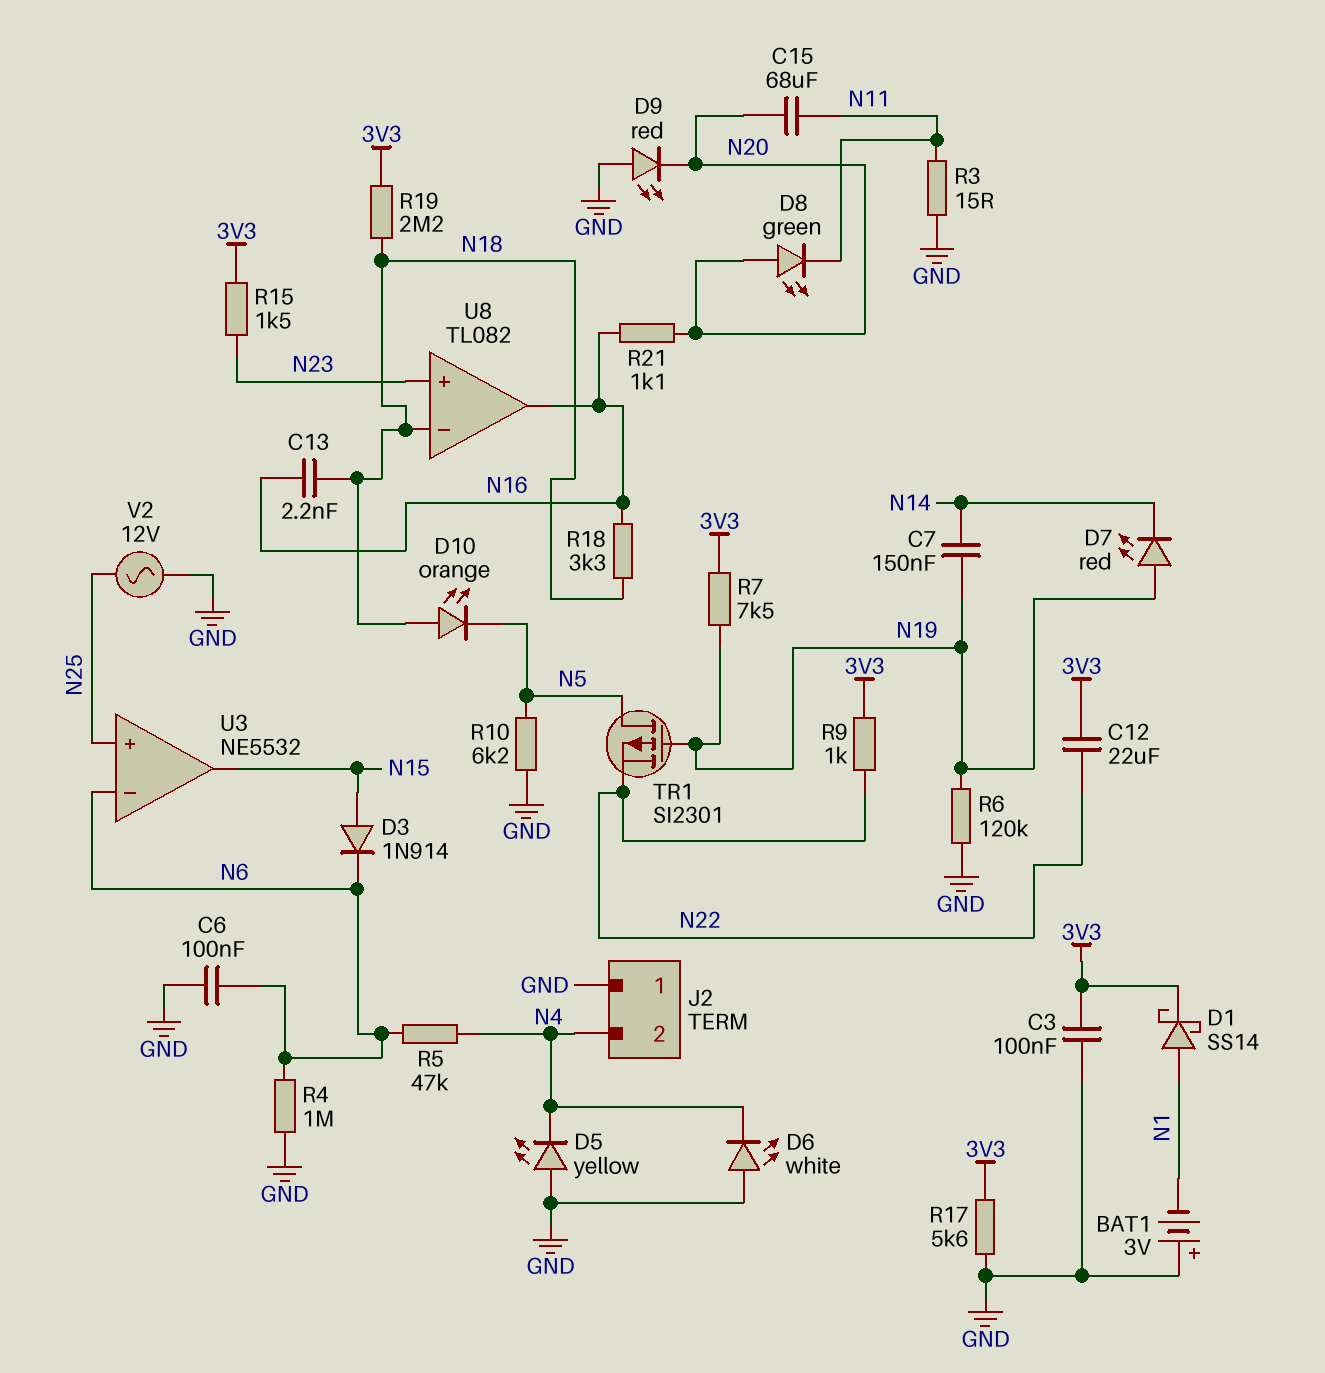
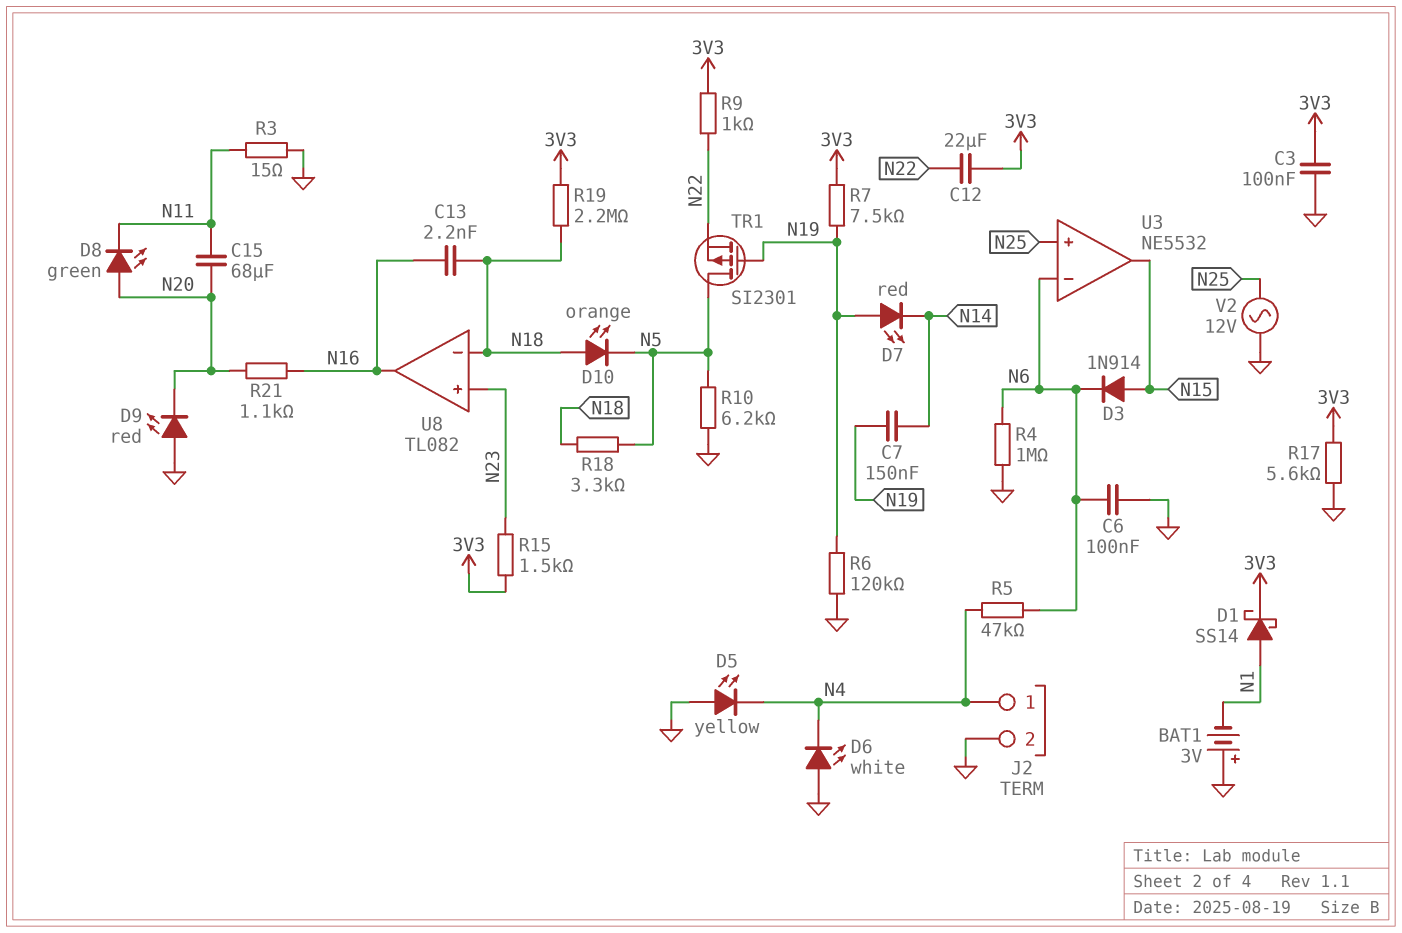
J2 pin 1: GND -> N4
J2 pin 2: N4 -> GND
R18: 3.3k (N16, N18) -> 3.3k (N5, N18)

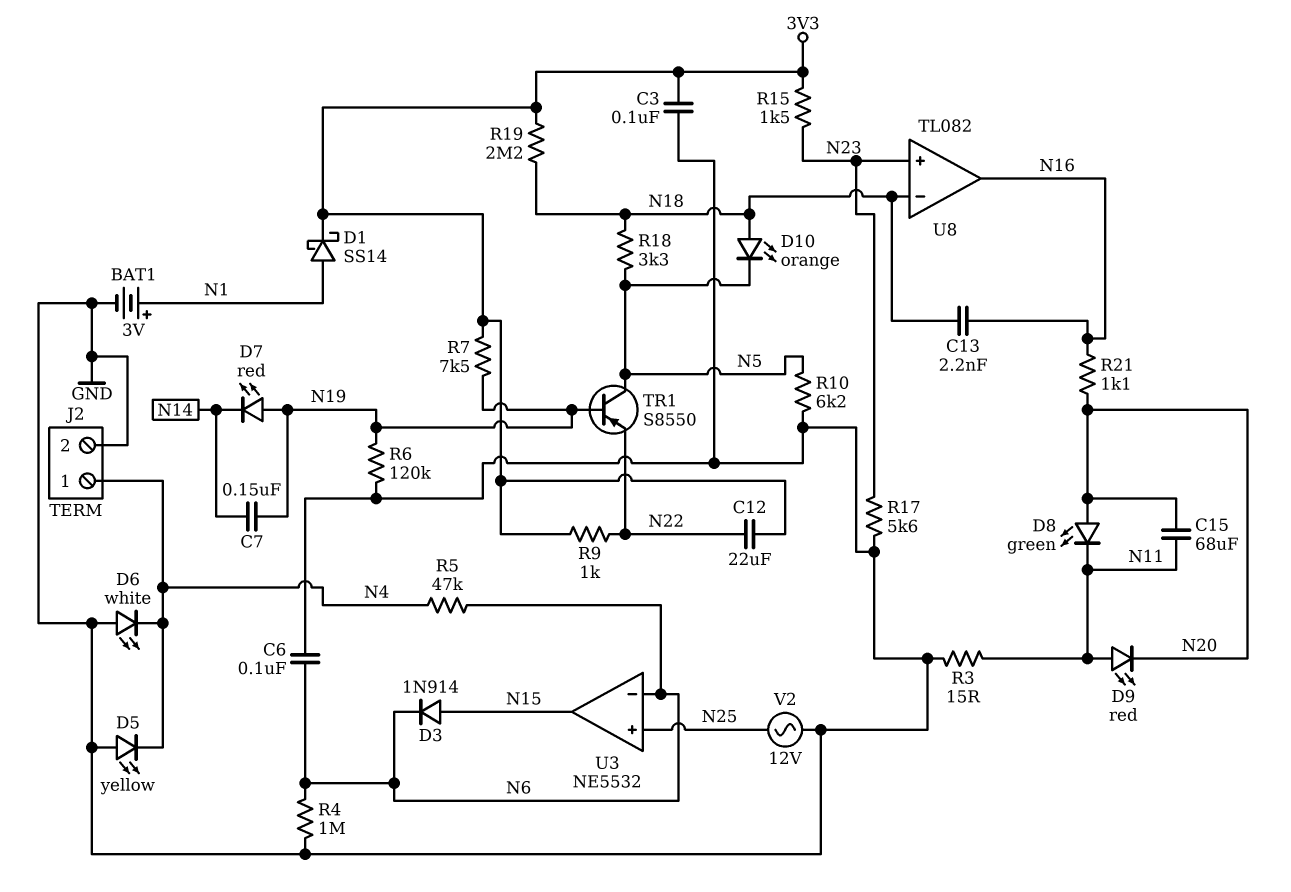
BAT1: 3V (plus GND, minus N1) -> 3V (plus N1, minus GND)
D9: LED red (A GND, K N20) -> LED red (A N11, K N20)
R17: 5.6k (3V3, GND) -> 5.6k (GND, N23)
TR1: PMOS SI2301 (G N19, D N5, S N22) -> PNP S8550 (B N19, C N5, E N22)

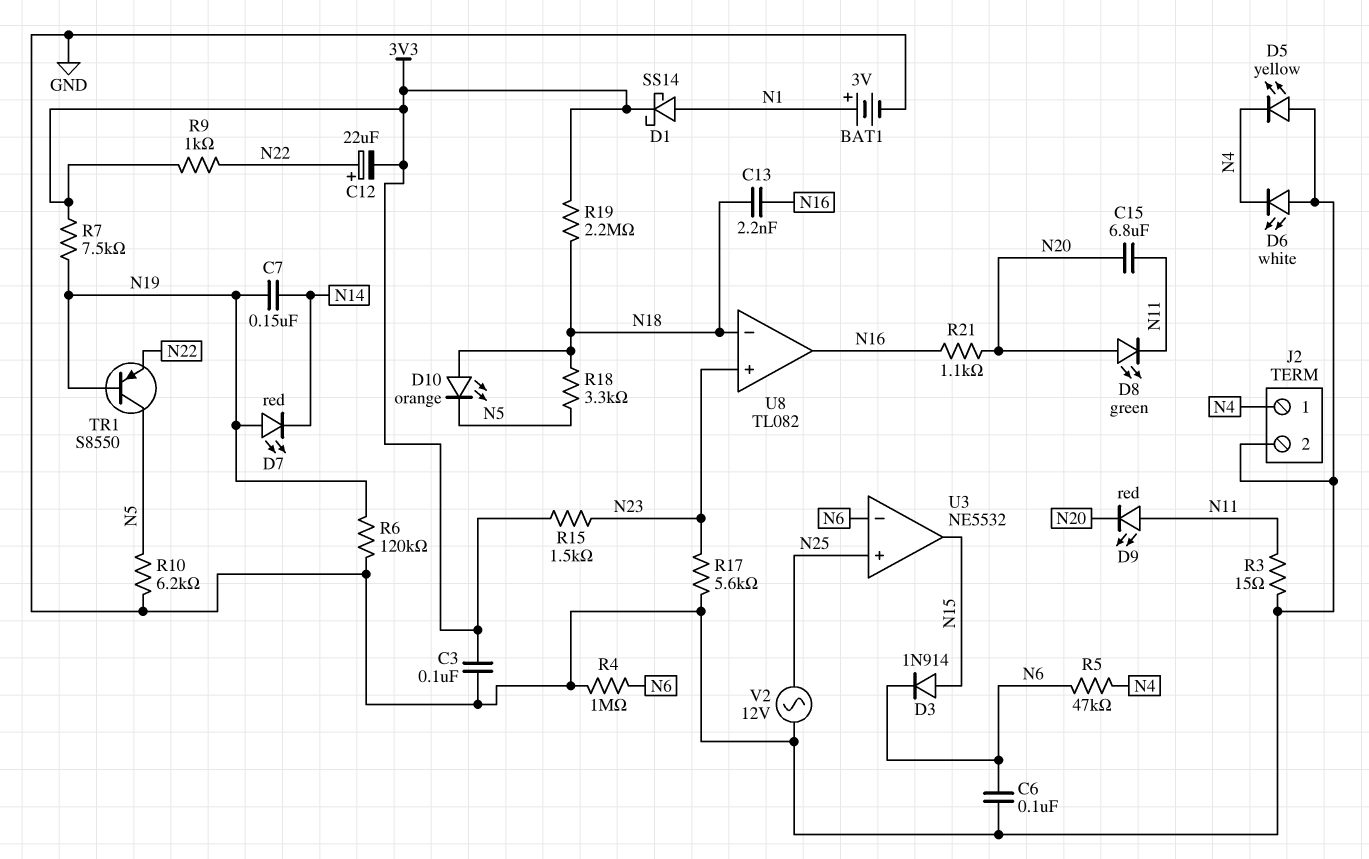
C12: 22uF (3V3, N22) -> 22uF (plus N22, minus 3V3)
C15: 68uF (N11, N20) -> 6.8uF (N11, N20)

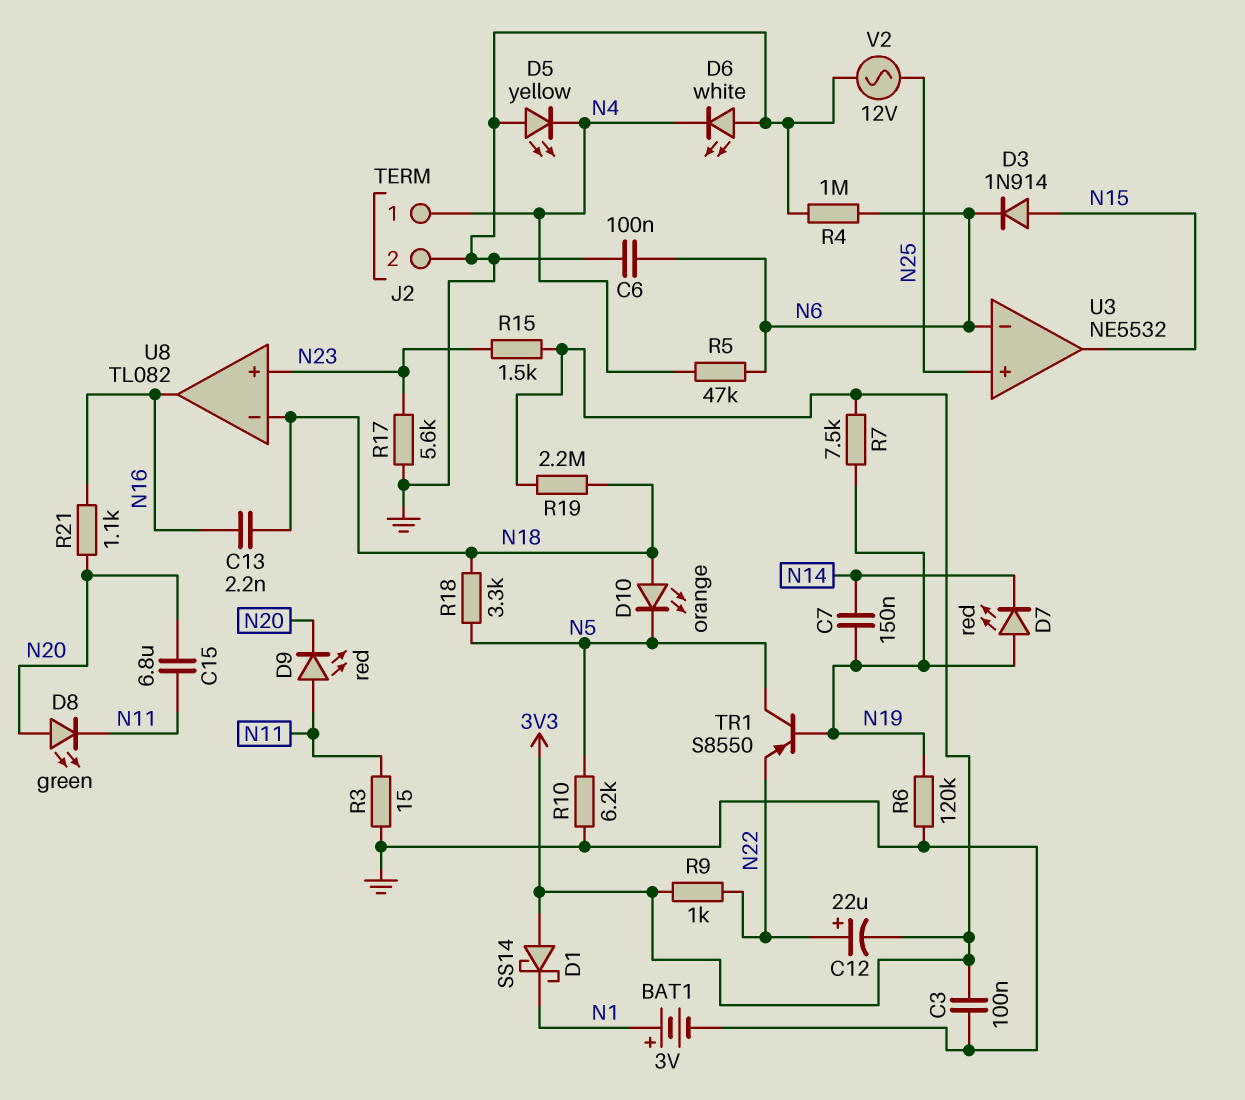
D1: schottky SS14 (A N1, K 3V3) -> schottky SS14 (A 3V3, K N1)

